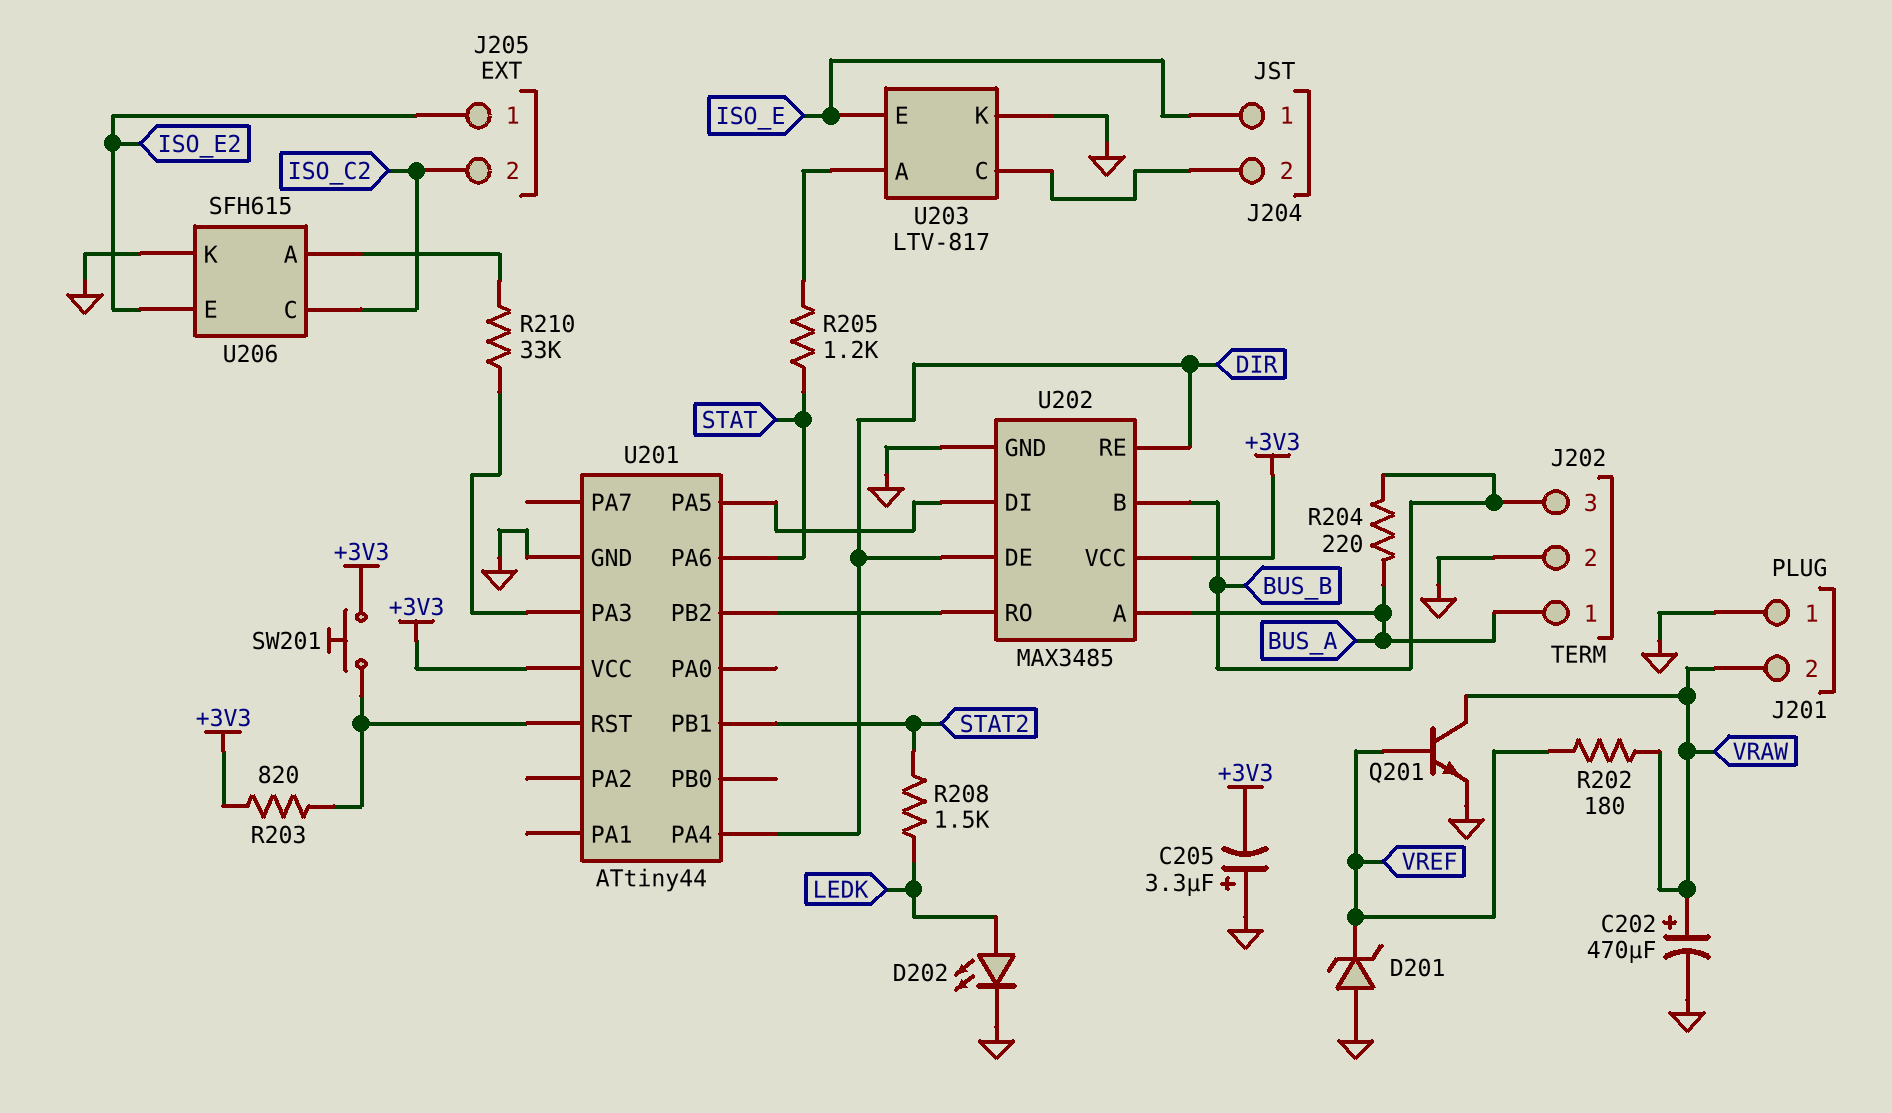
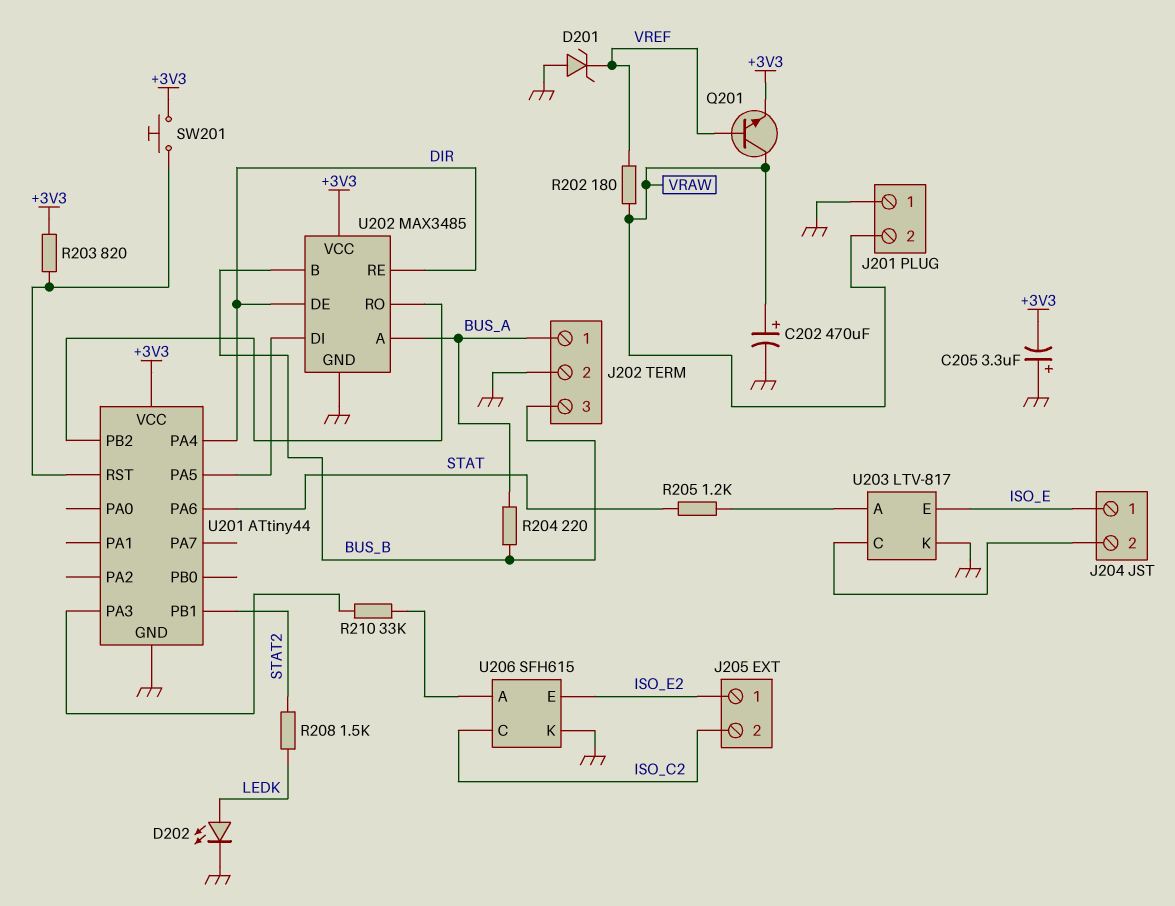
Q201: NPN (B VREF, C VRAW, E GND) -> NPN (B VREF, C VRAW, E +3V3)

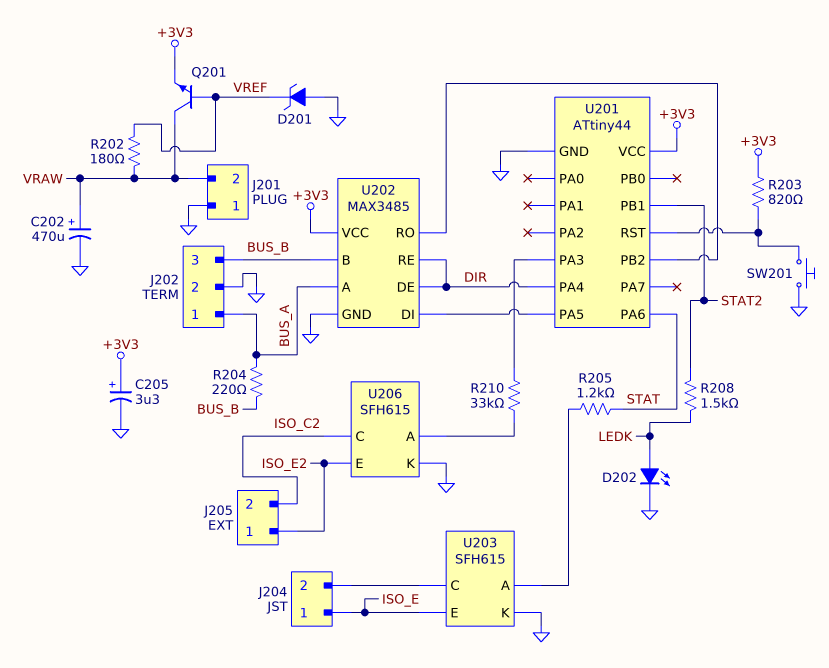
C205: 3.3uF (plus GND, minus +3V3) -> 3.3uF (plus +3V3, minus GND)
SW201: button (+3V3, U201/RST) -> button (GND, U201/RST)
U203: LTV-817 -> SFH615

